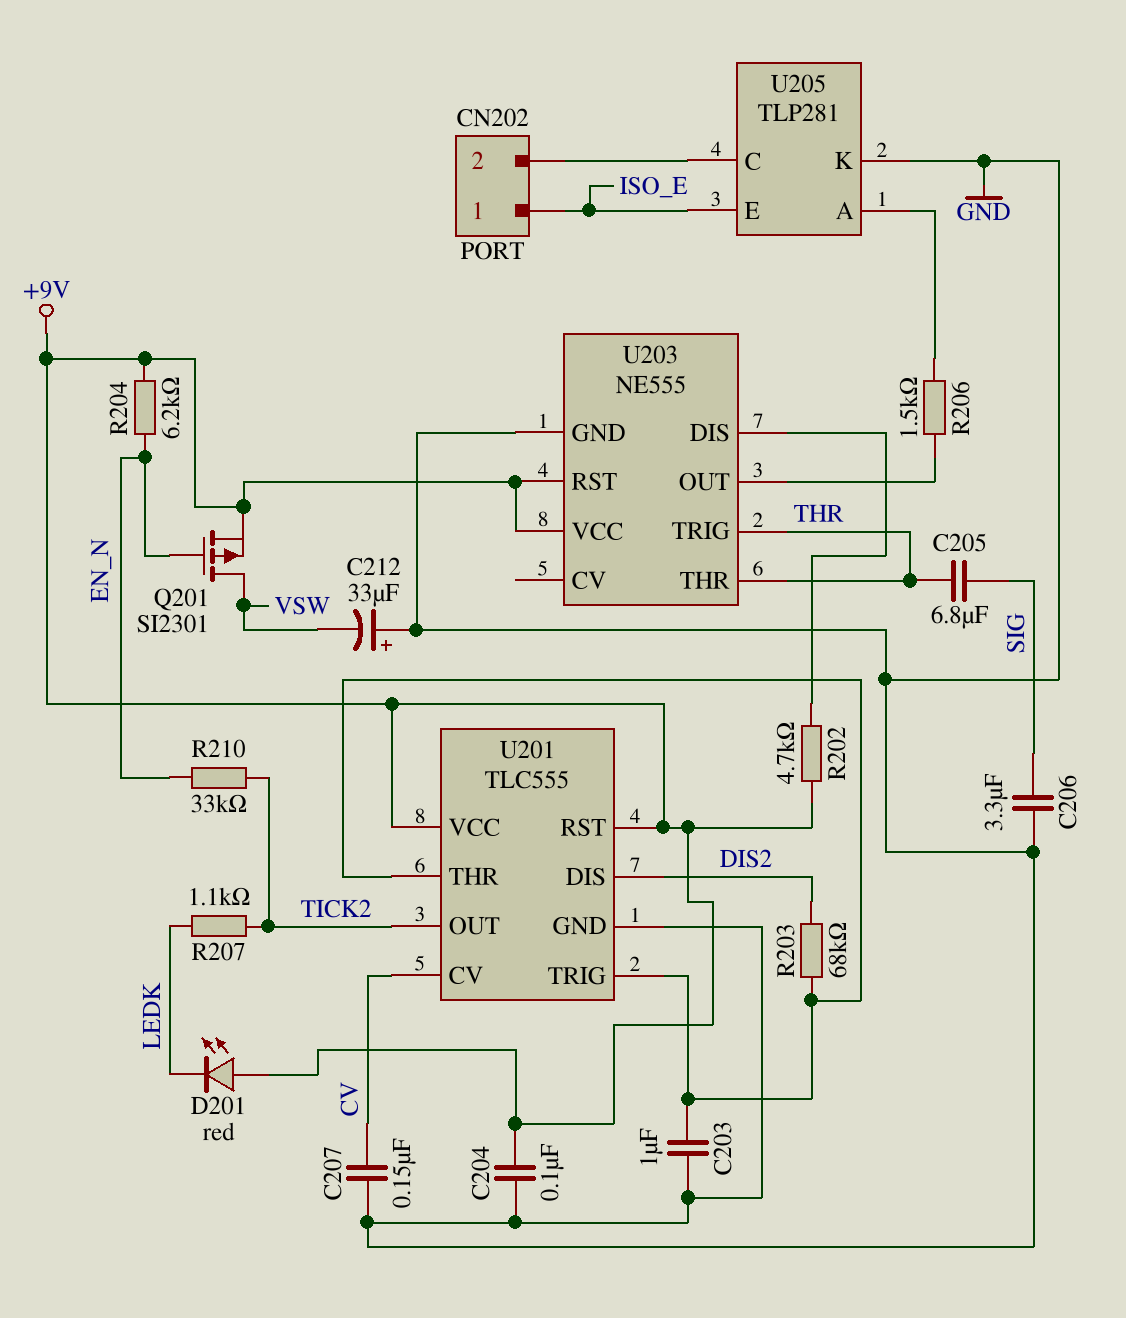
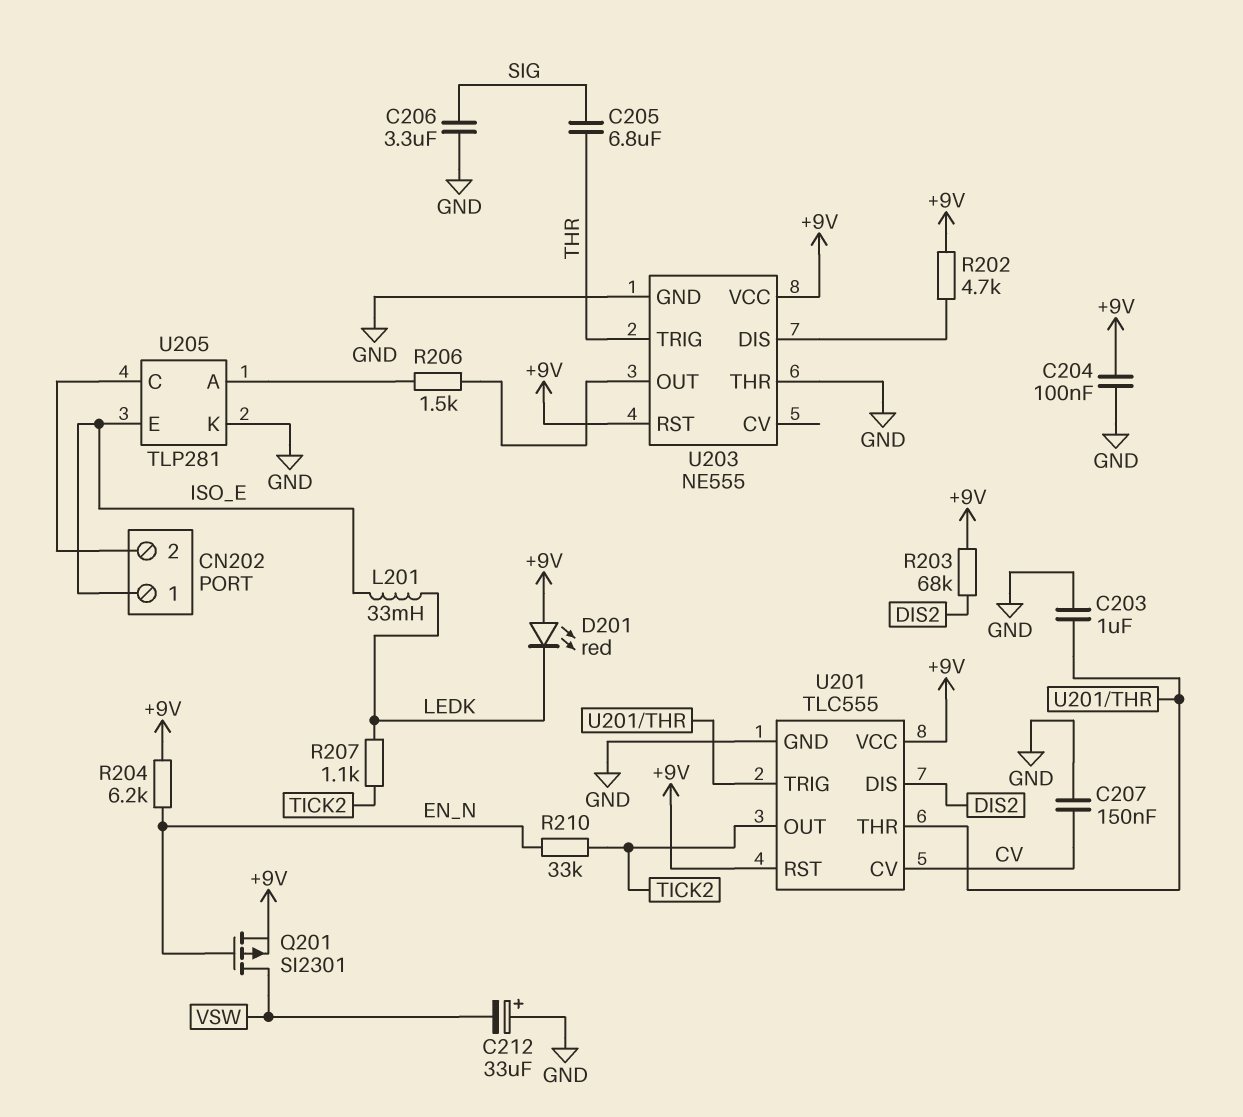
L201: none -> 33mH (ISO_E, LEDK)
R203: 68k (DIS2, U201/THR) -> 68k (+9V, DIS2)
U203 pin THR: THR -> GND

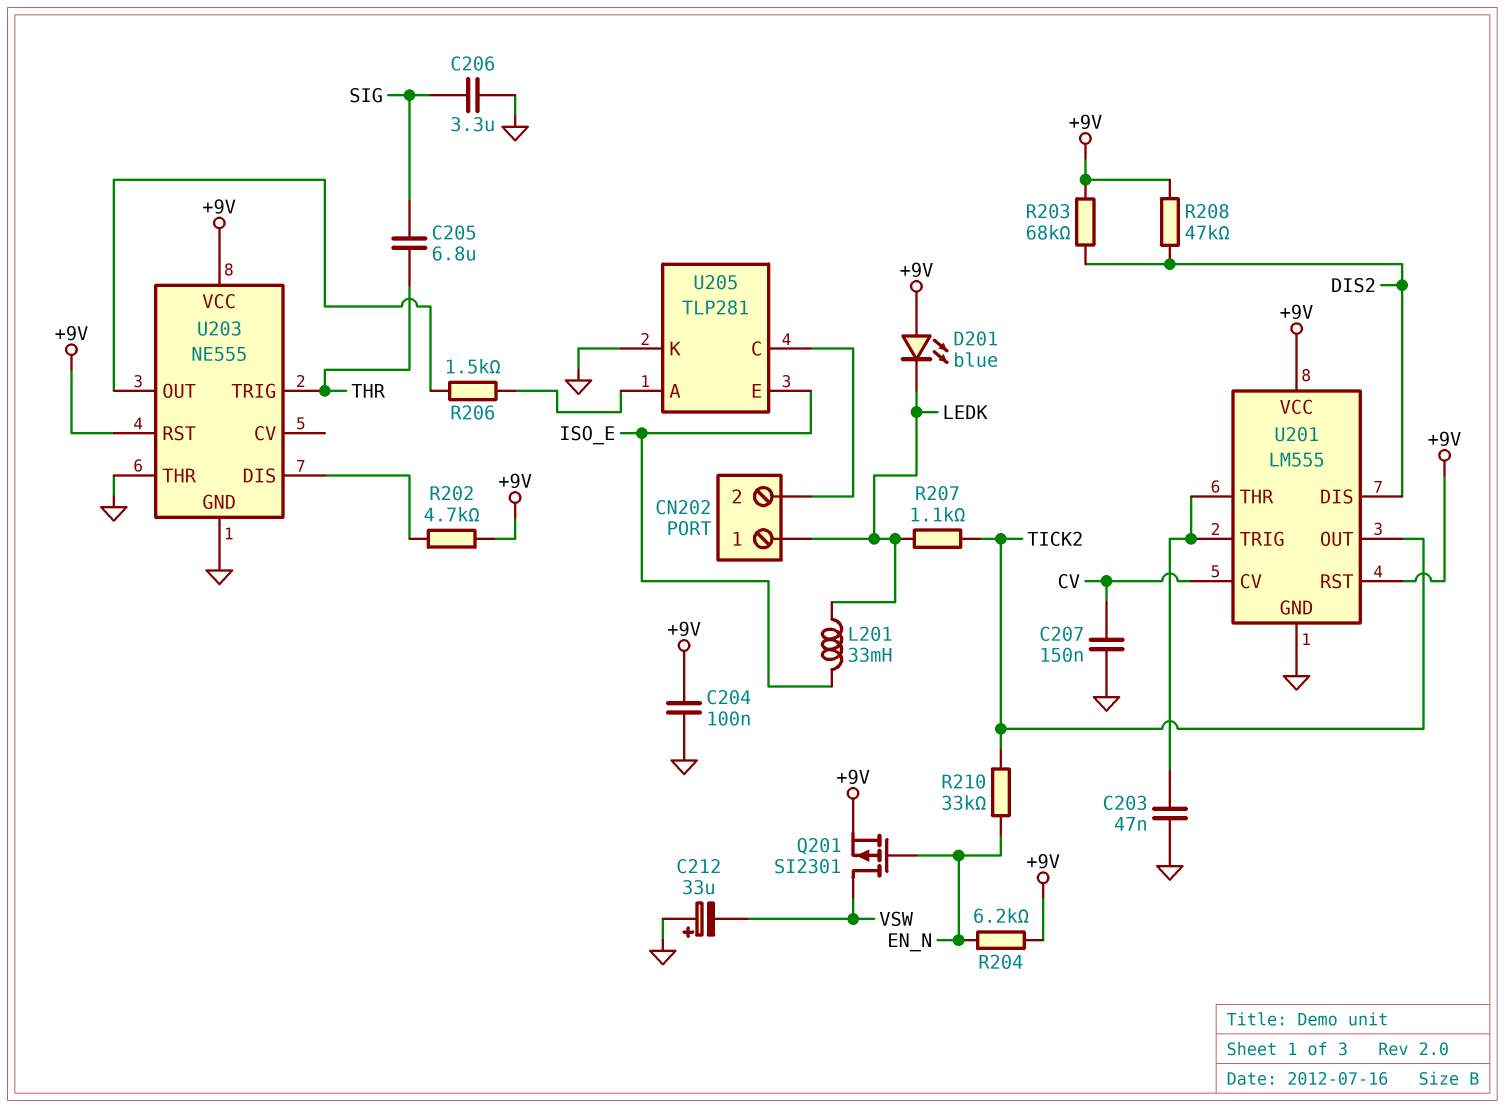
C203: 1uF (GND, U201/THR) -> 47nF (GND, U201/THR)
CN202 pin 1: ISO_E -> LEDK
D201: LED red (A +9V, K LEDK) -> LED blue (A +9V, K LEDK)
R208: none -> 47k (+9V, DIS2)
U201: TLC555 -> LM555

